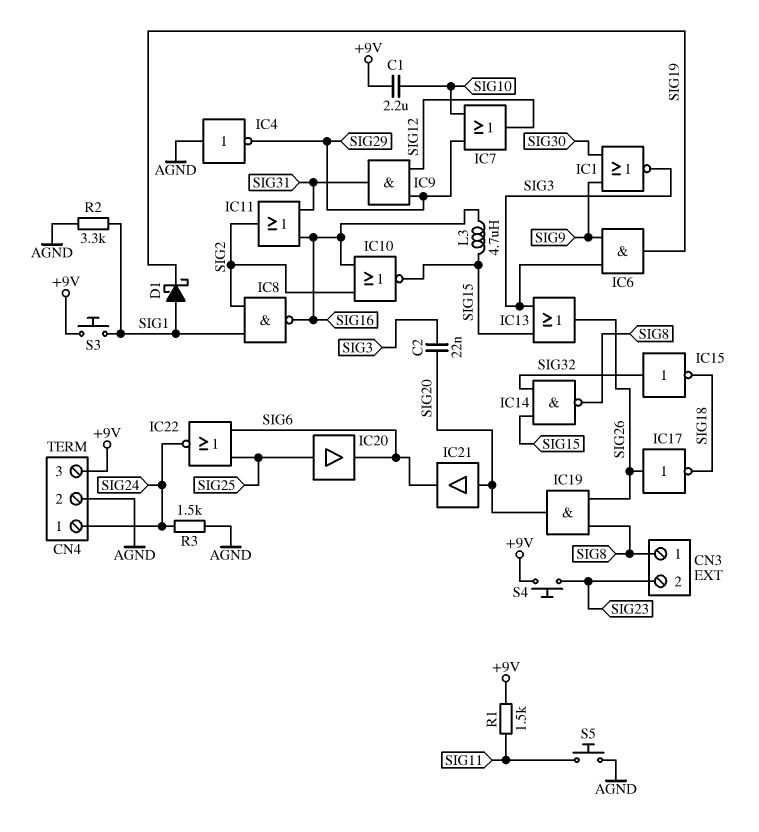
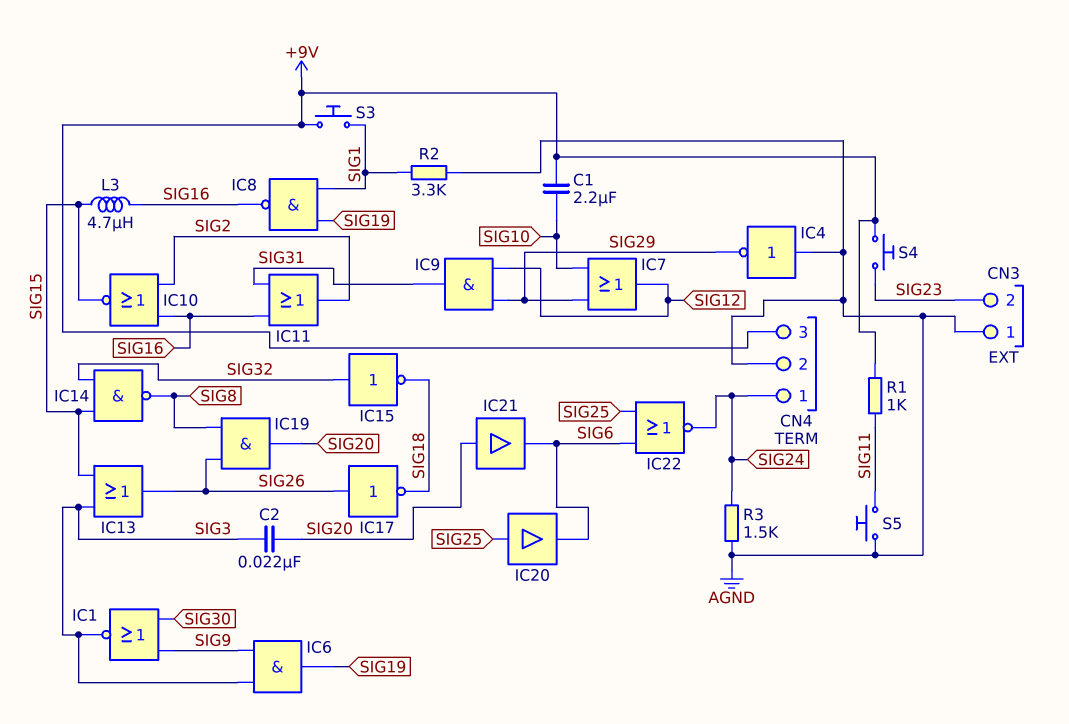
CN3 pin 1: SIG8 -> AGND
D1: schottky (A SIG1, K SIG19) -> none
IC8: NAND (in SIG1, in SIG2, out SIG16) -> NAND (in SIG1, in SIG19, out SIG16)
R1: 1.5k (+9V, SIG11) -> 1k (+9V, SIG11)

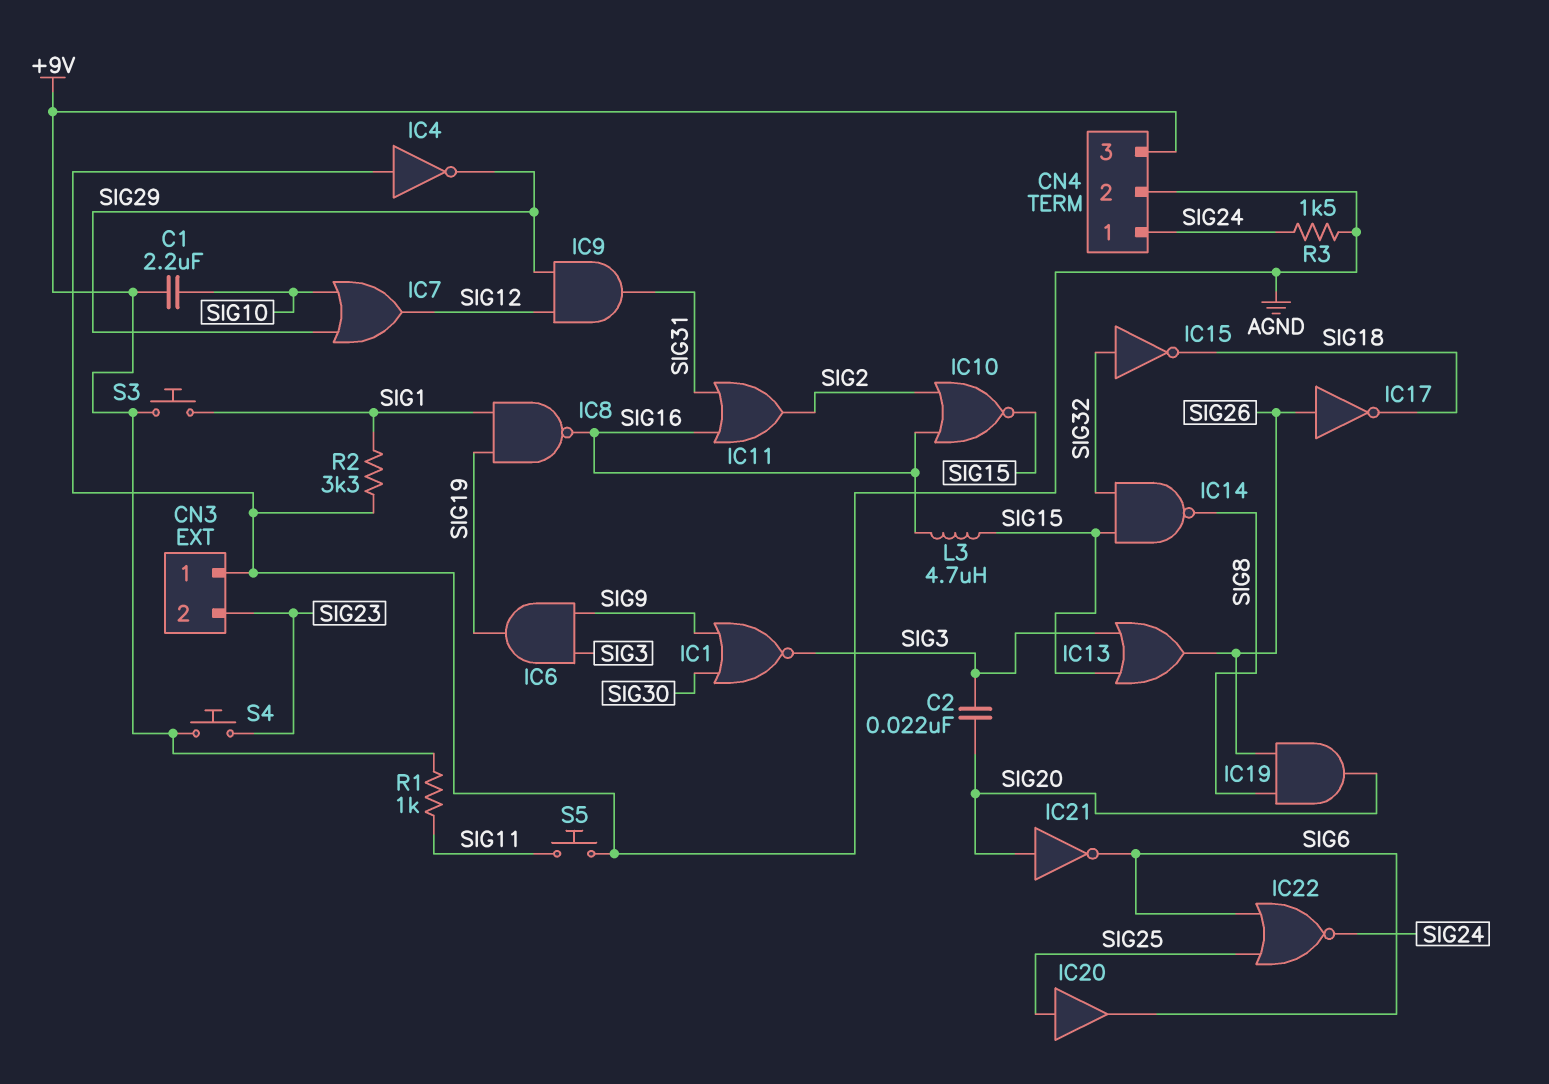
IC21: buffer (in SIG20, out SIG6) -> NOT (in SIG20, out SIG6)

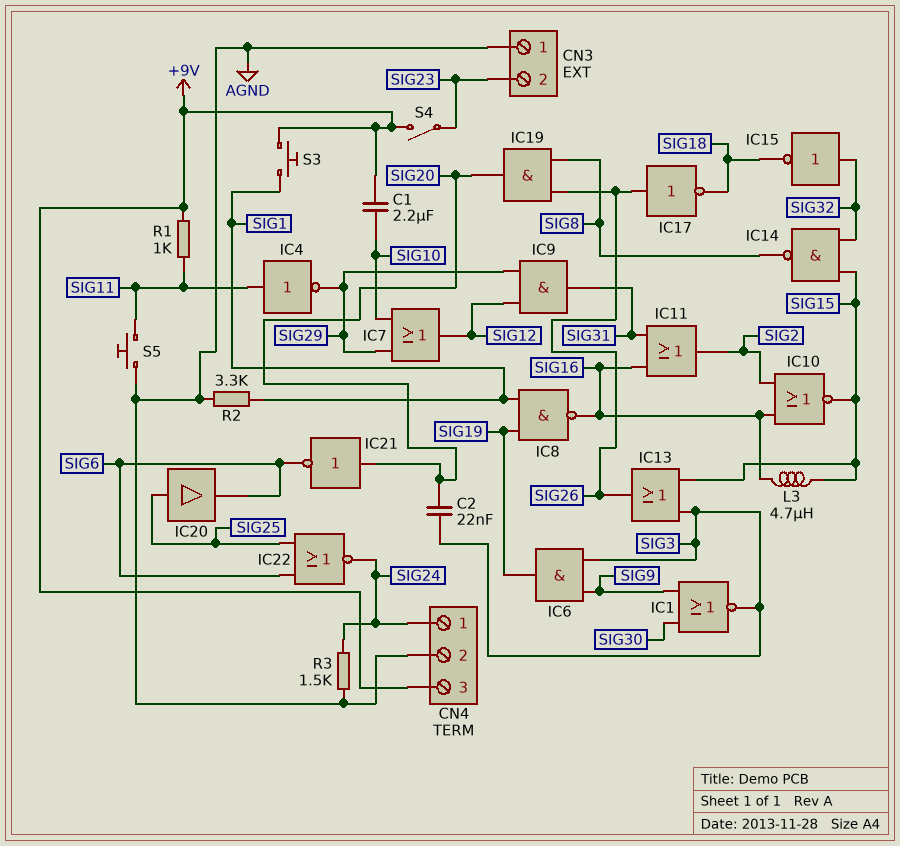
IC4: NOT (in AGND, out SIG29) -> NOT (in SIG11, out SIG29)
S4: button (+9V, SIG23) -> switch (+9V, SIG23)

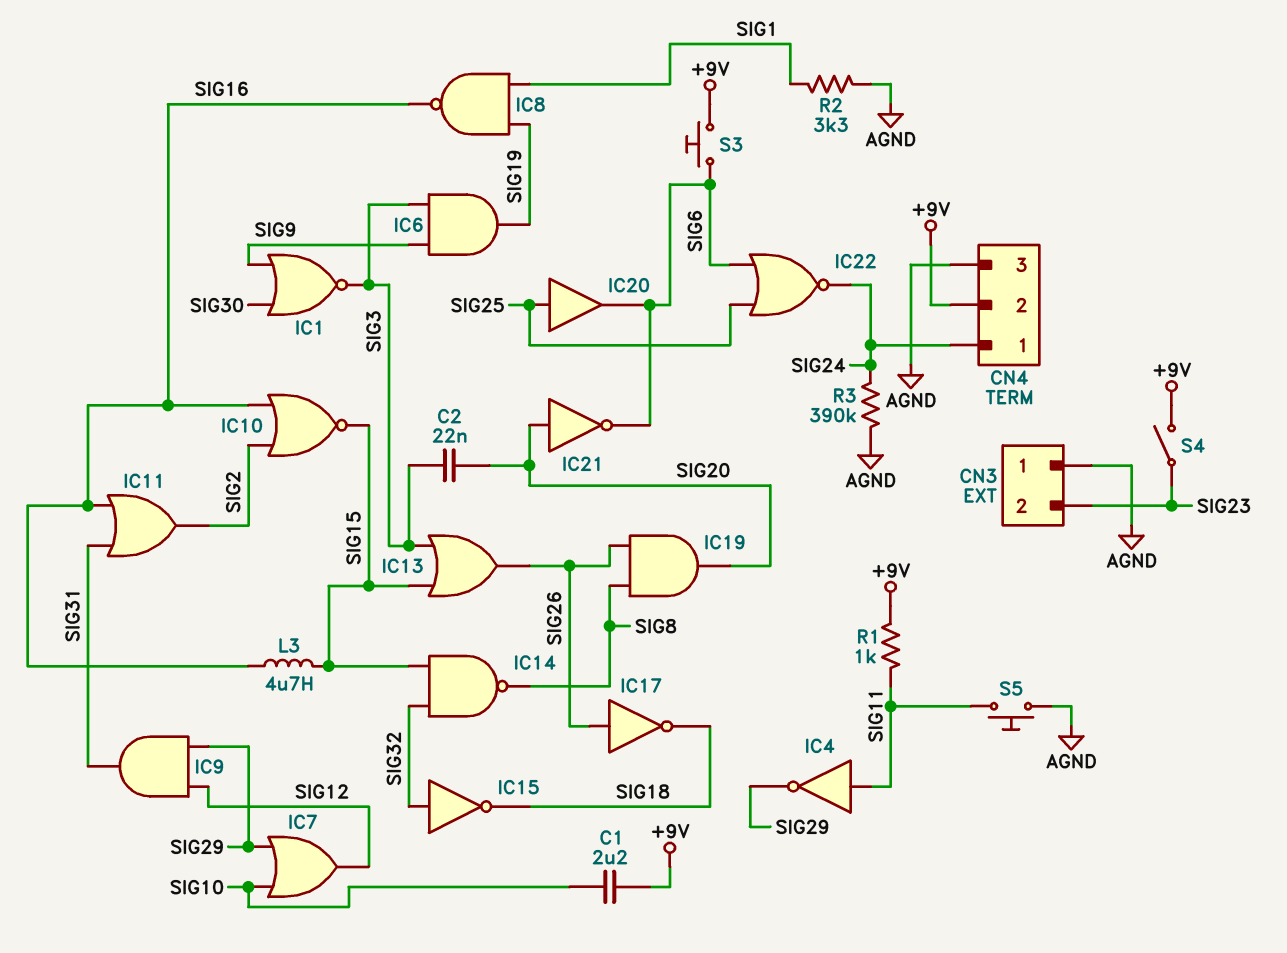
CN4 pin 2: AGND -> +9V
CN4 pin 3: +9V -> AGND
R3: 1.5k (AGND, SIG24) -> 390k (AGND, SIG24)
S3: button (+9V, SIG1) -> button (+9V, SIG6)

